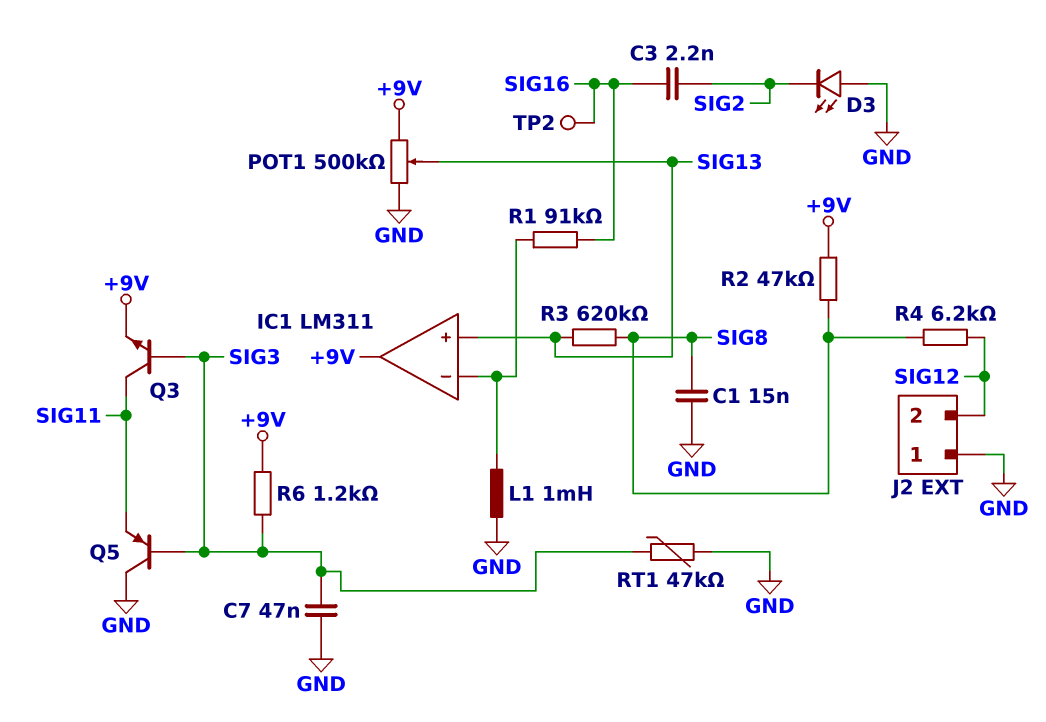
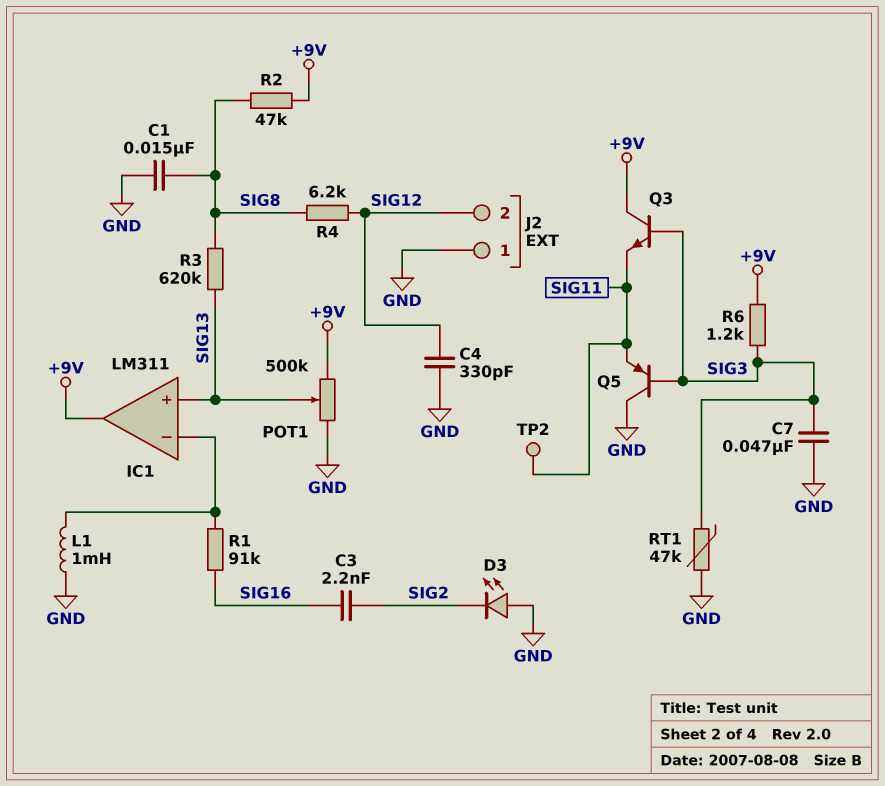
C4: none -> 330pF (GND, SIG12)
Q3: NPN (B SIG3, C SIG11, E +9V) -> NPN (B SIG3, C +9V, E SIG11)
TP2: test point (SIG16) -> test point (SIG11)

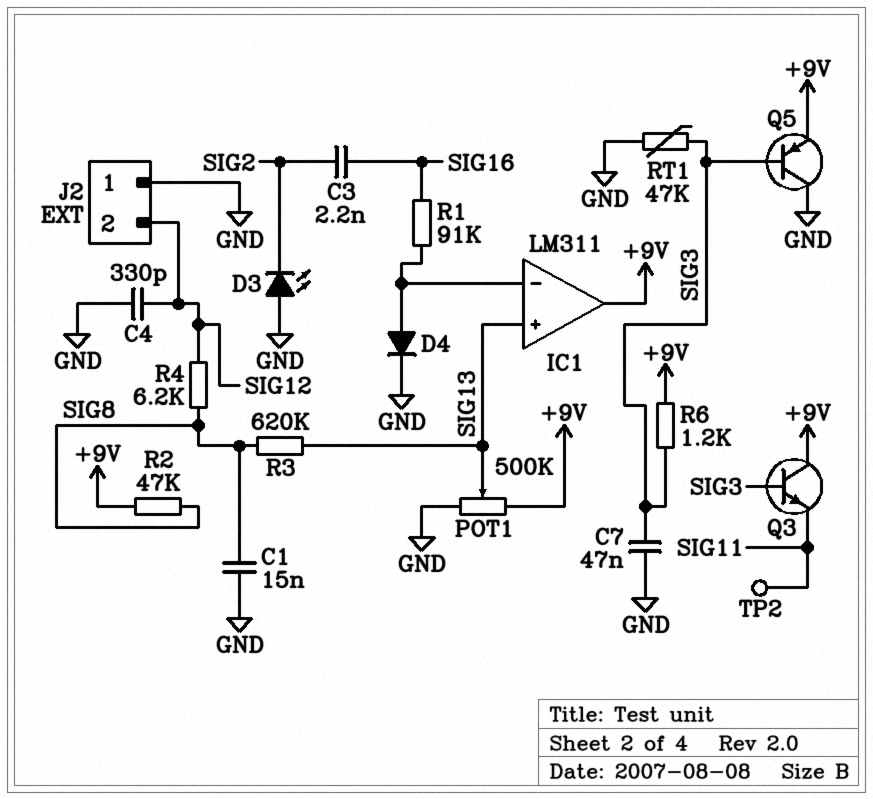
D4: none -> diode (A IC1/in-, K GND)
L1: 1mH (GND, IC1/in-) -> none
Q5: PNP (B SIG3, C GND, E SIG11) -> PNP (B SIG3, C GND, E +9V)

